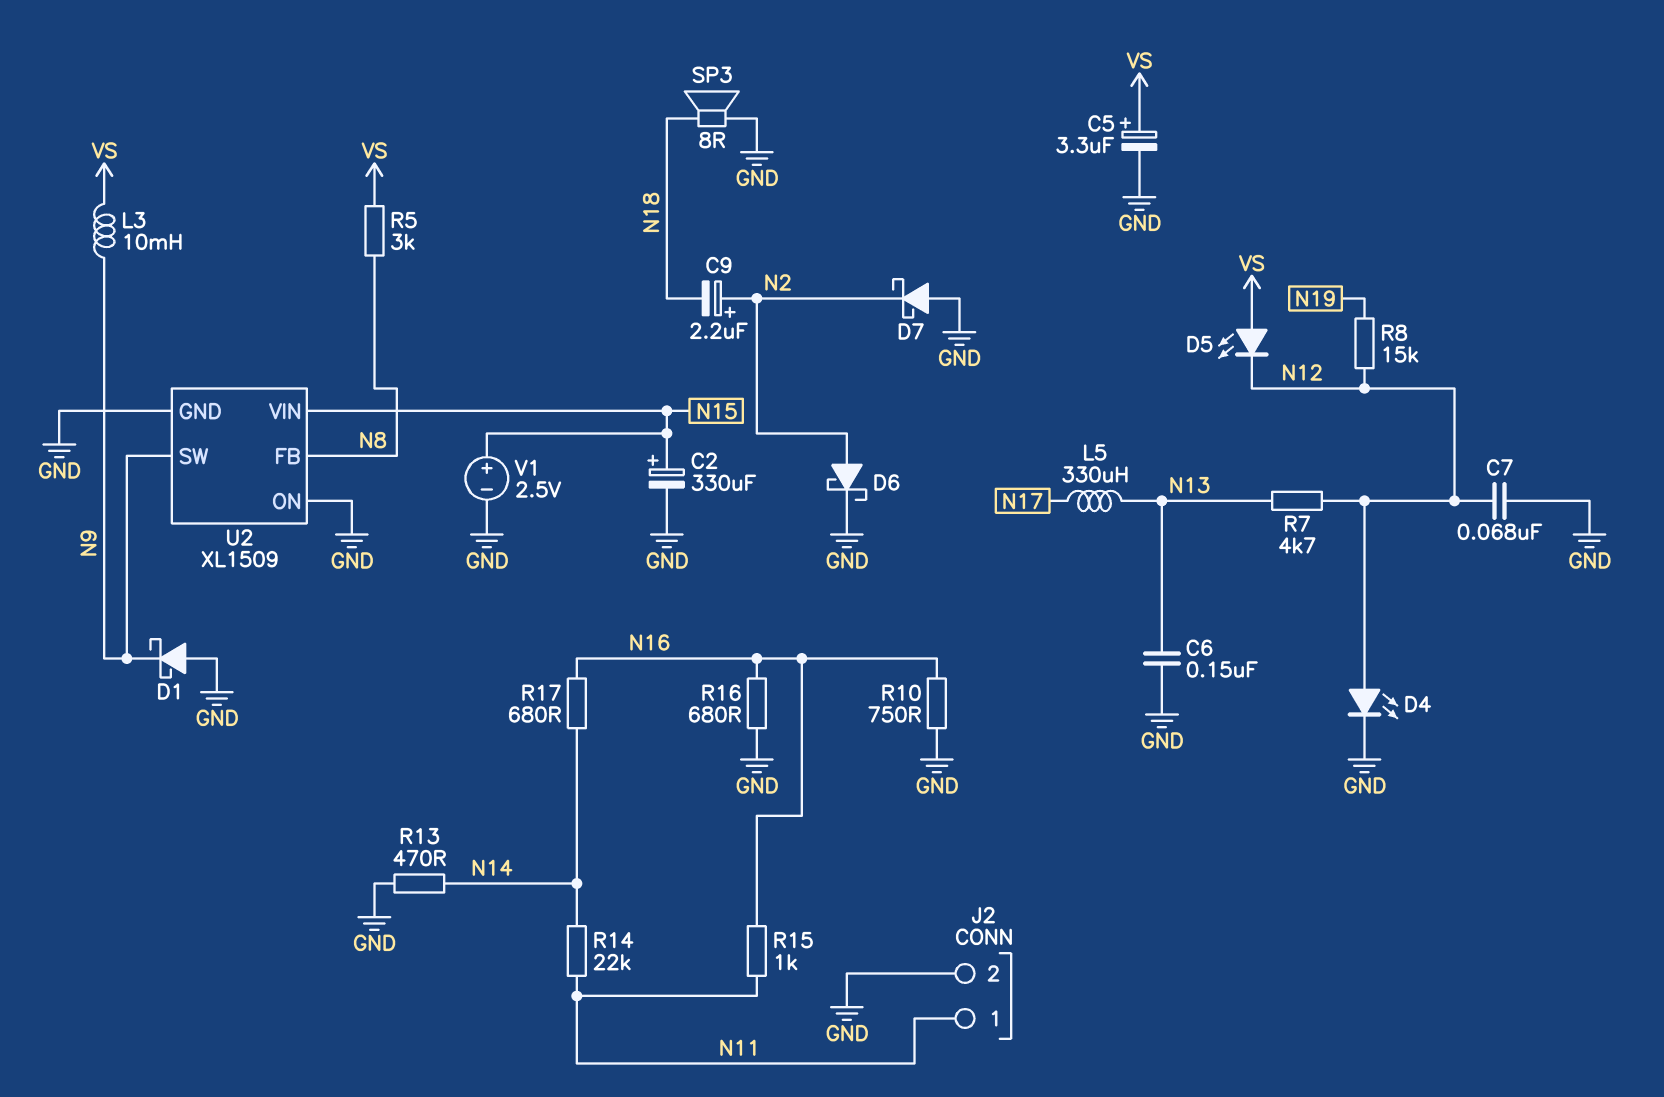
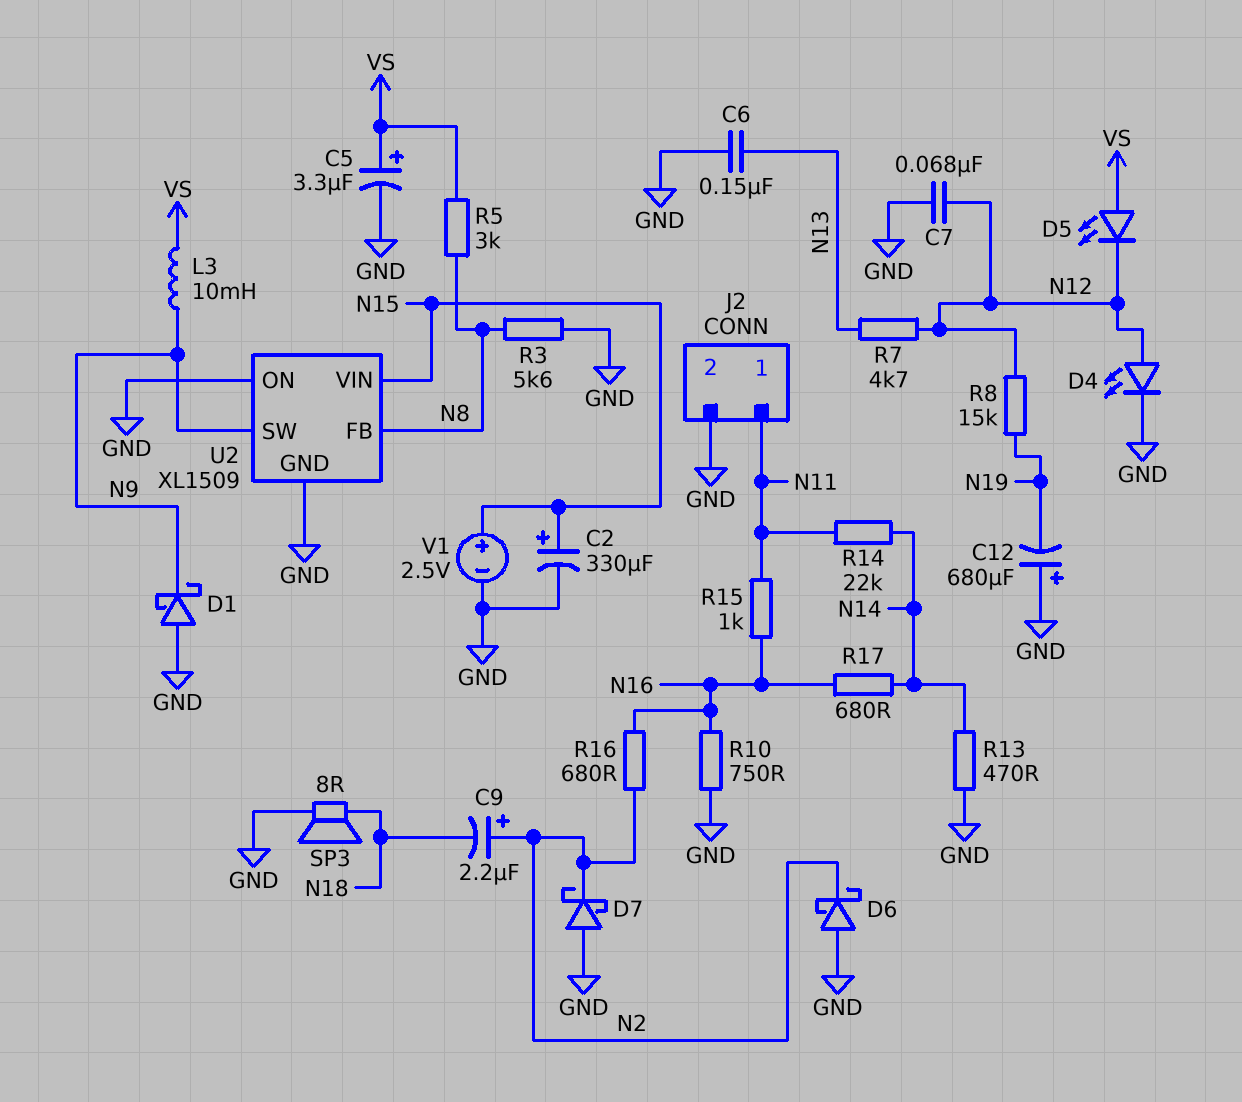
C12: none -> 680uF (plus GND, minus N19)
D6: schottky (A N2, K GND) -> schottky (A GND, K N2)
L5: 330uH (N13, N17) -> none
R3: none -> 5.6k (GND, N8)
R16: 680 (GND, N16) -> 680 (N2, N16)

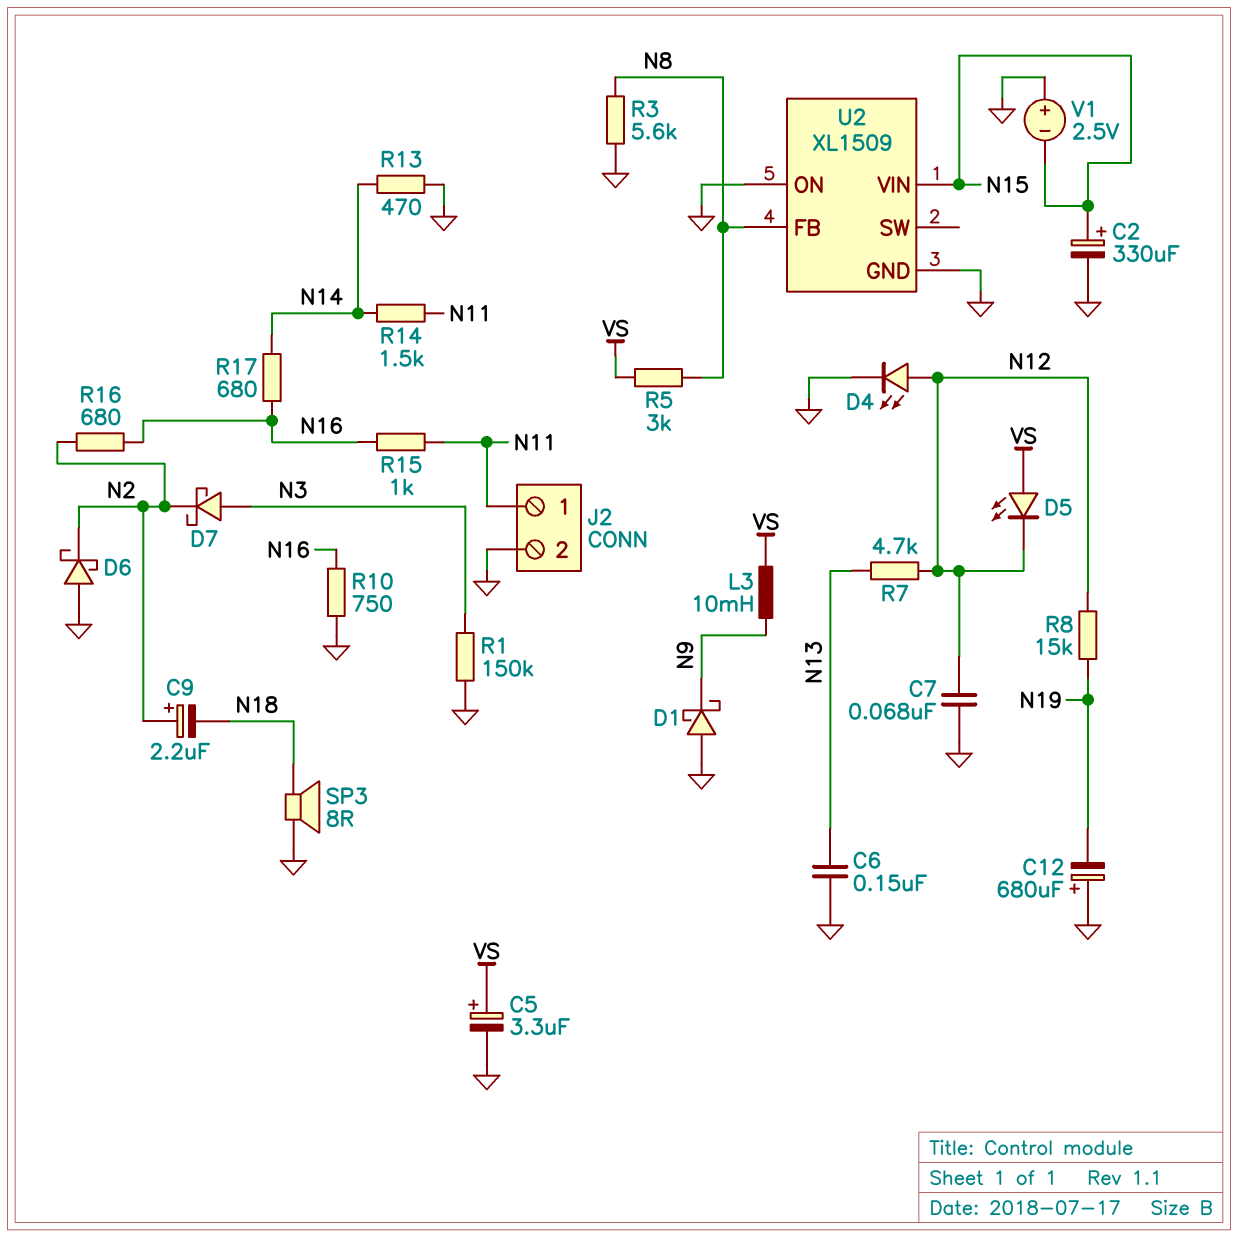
D7: schottky (A GND, K N2) -> schottky (A N3, K N2)
R1: none -> 150k (GND, N3)
R14: 22k (N11, N14) -> 1.5k (N11, N14)
U2 pin SW: N9 -> none
V1: 2.5V (plus N15, minus GND) -> 2.5V (plus GND, minus N15)

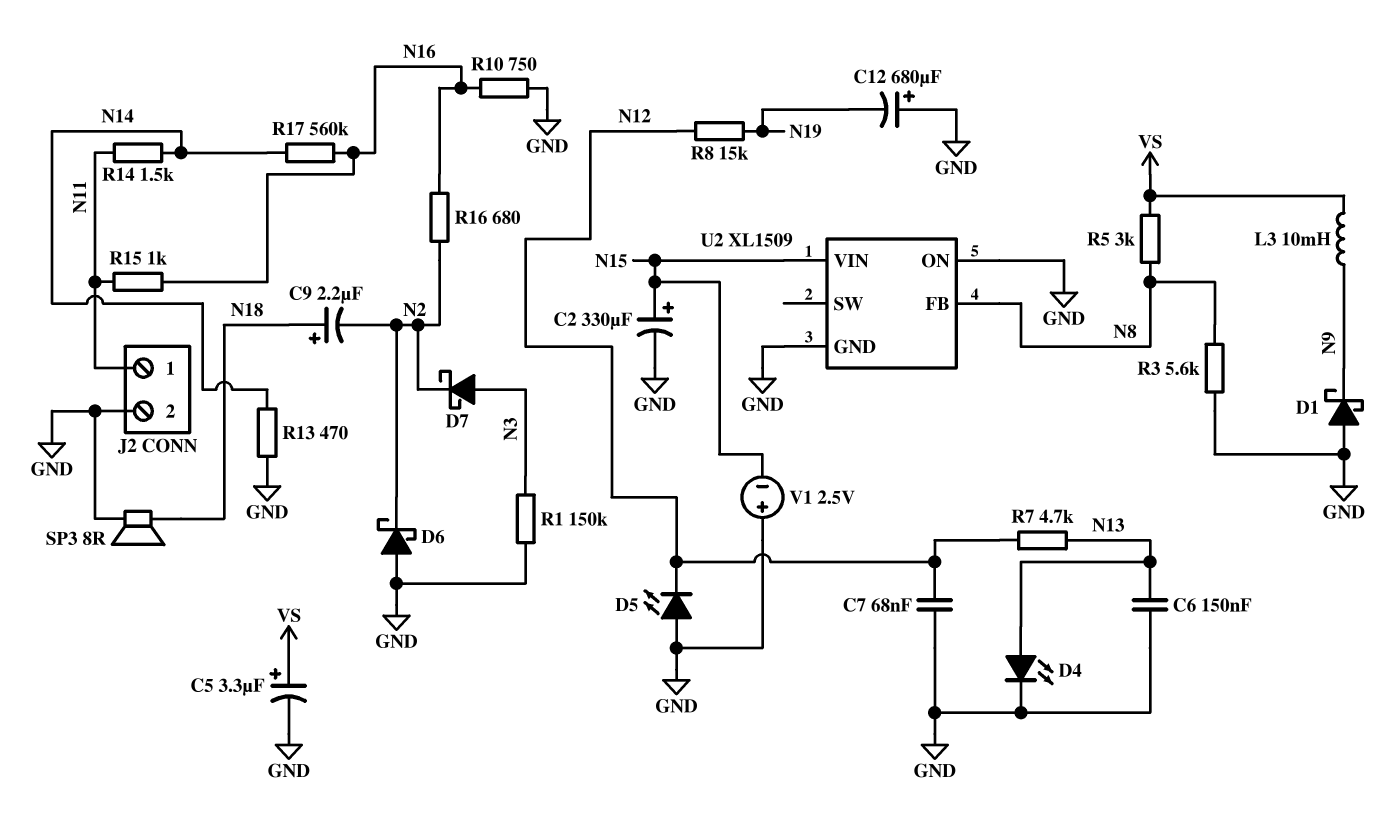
C9: 2.2uF (plus N2, minus N18) -> 2.2uF (plus N18, minus N2)
D4: LED (A N12, K GND) -> LED (A N13, K GND)
D5: LED (A VS, K N12) -> LED (A GND, K N12)
R17: 680 (N14, N16) -> 560k (N14, N16)

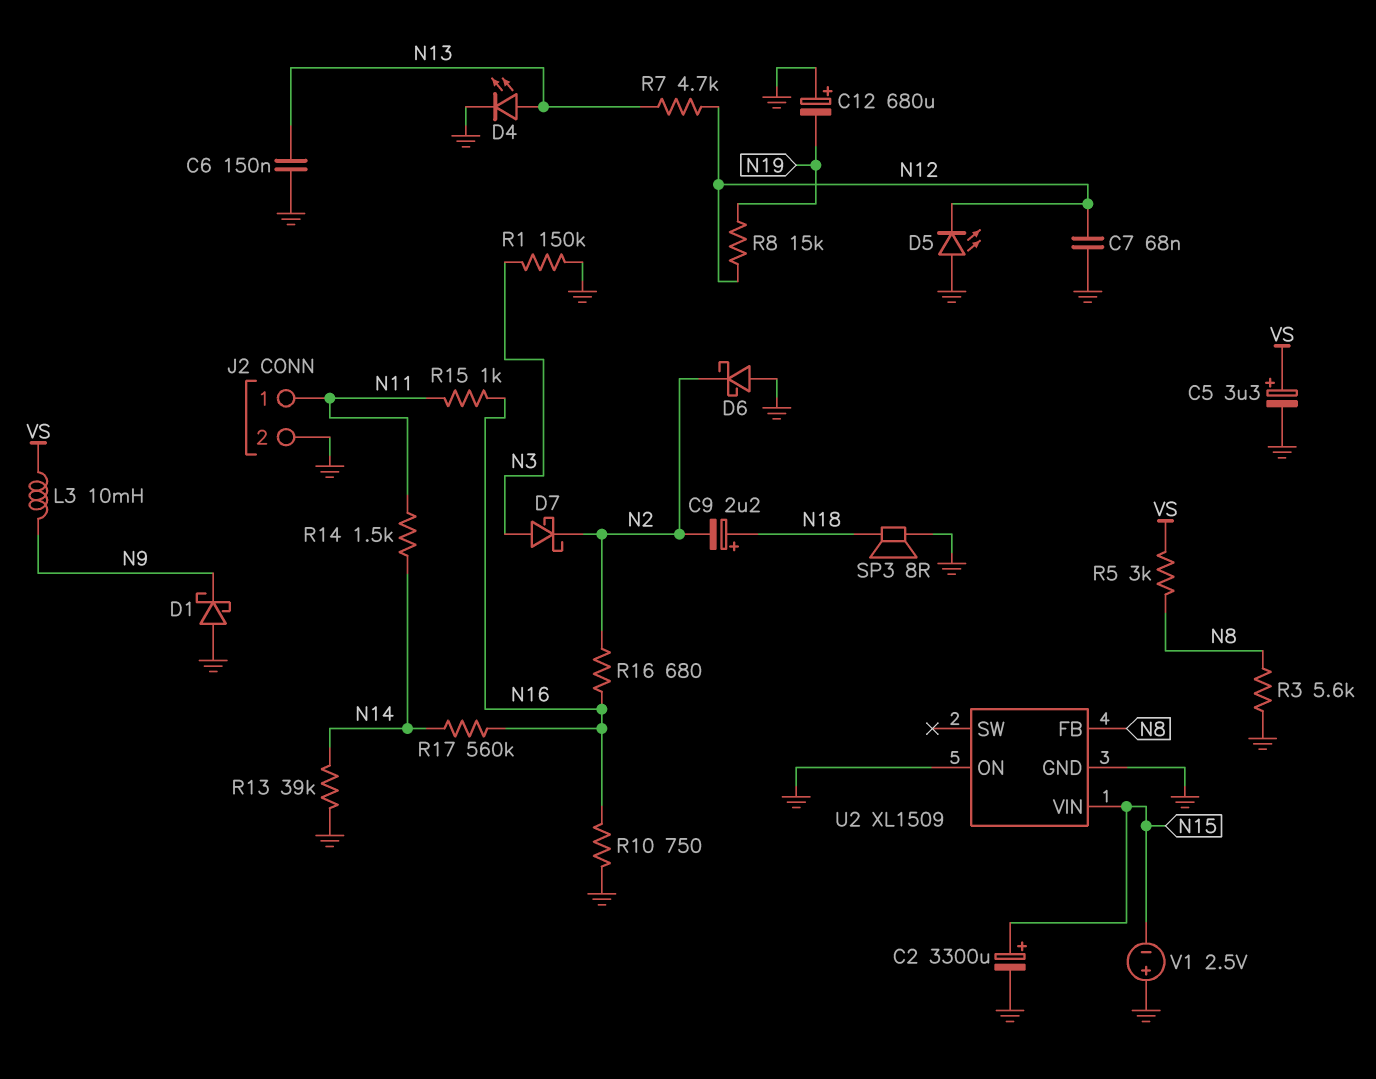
C2: 330uF (plus N15, minus GND) -> 3300uF (plus N15, minus GND)
R13: 470 (GND, N14) -> 39k (GND, N14)

